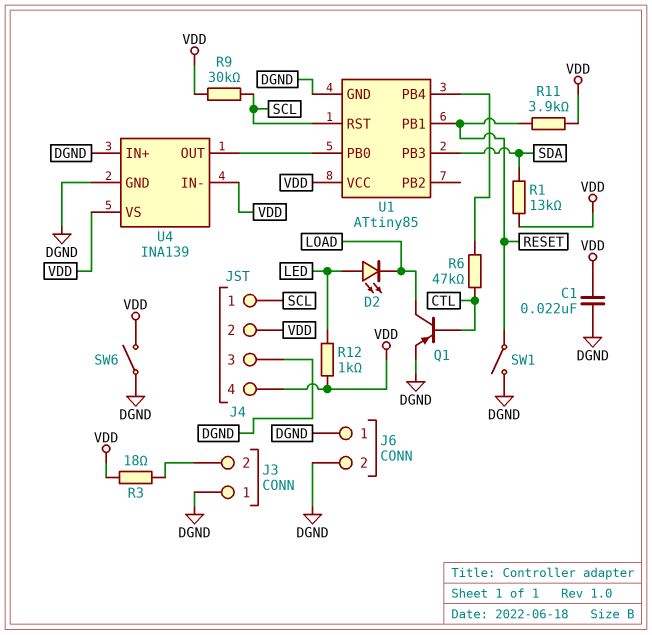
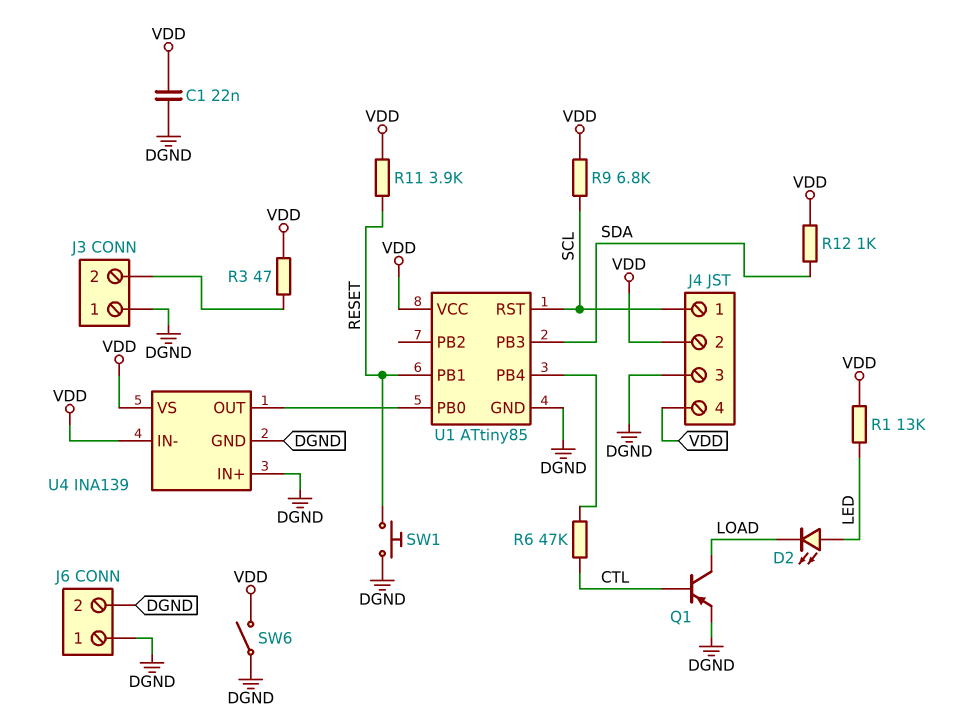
R1: 13k (SDA, VDD) -> 13k (LED, VDD)
R3: 18 (J3/2, VDD) -> 47 (J3/2, VDD)
R9: 30k (SCL, VDD) -> 6.8k (SCL, VDD)
R12: 1k (LED, VDD) -> 1k (SDA, VDD)
SW1: switch (DGND, RESET) -> button (DGND, RESET)

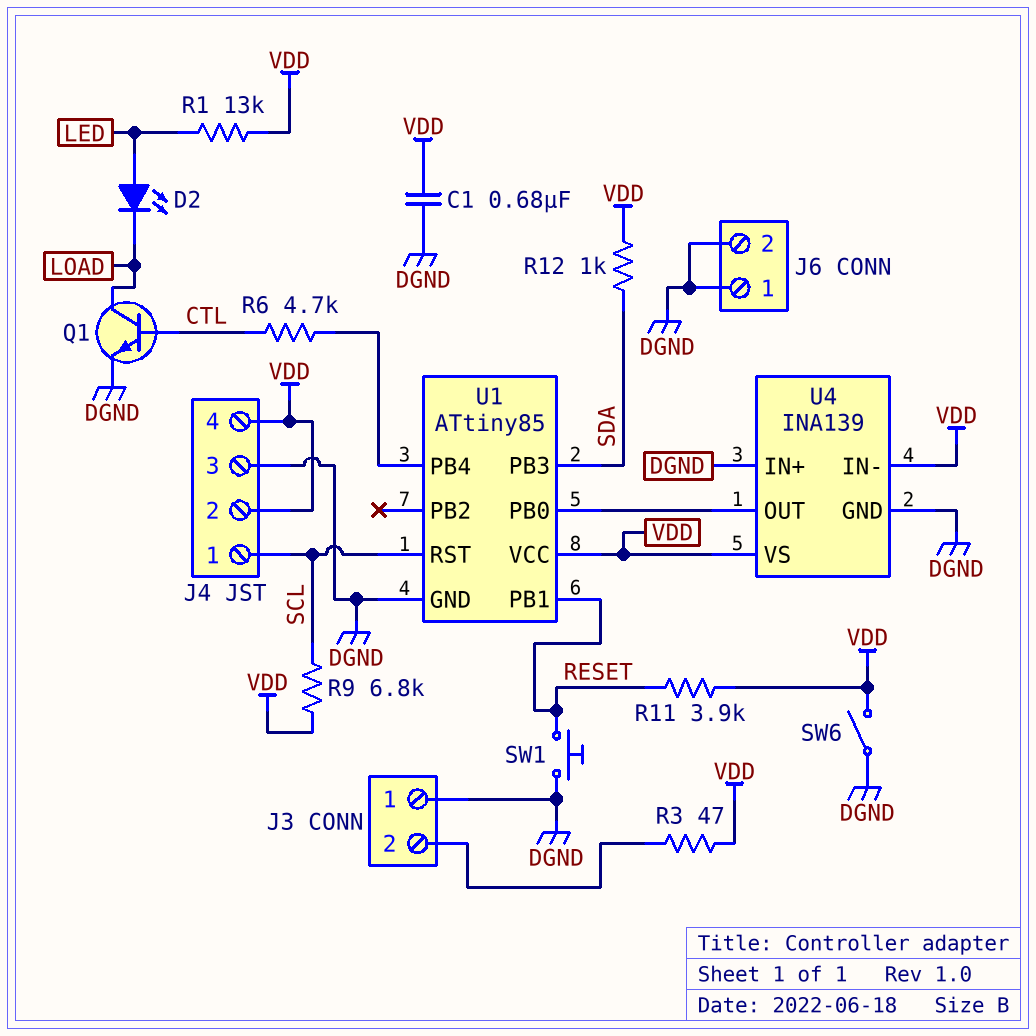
C1: 22nF (DGND, VDD) -> 680nF (DGND, VDD)
Q1: PNP (B CTL, C LOAD, E DGND) -> NPN (B CTL, C LOAD, E DGND)
R6: 47k (CTL, U1/PB4) -> 4.7k (CTL, U1/PB4)

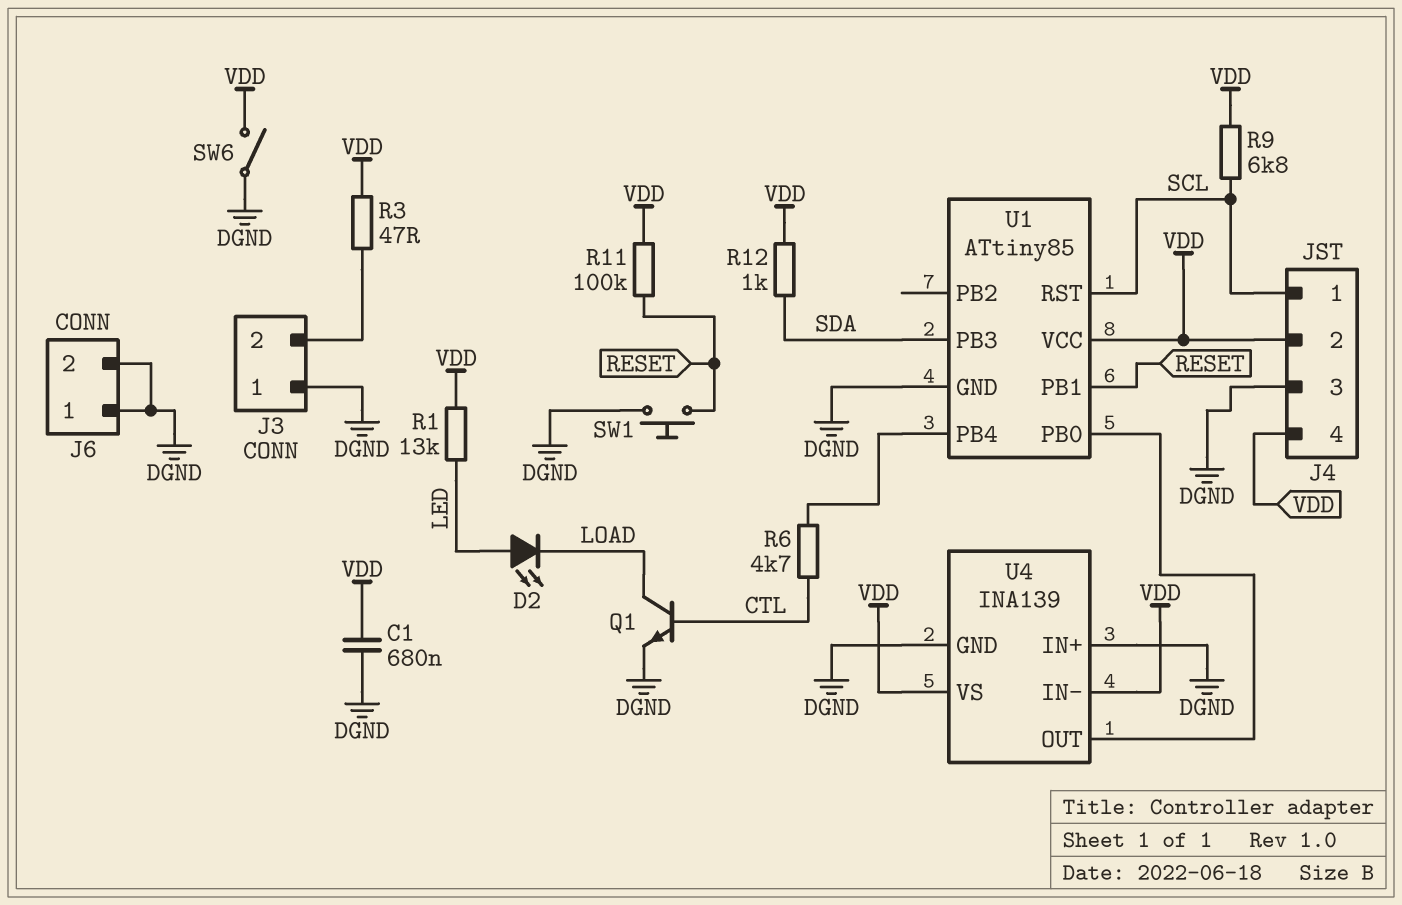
R11: 3.9k (RESET, VDD) -> 100k (RESET, VDD)

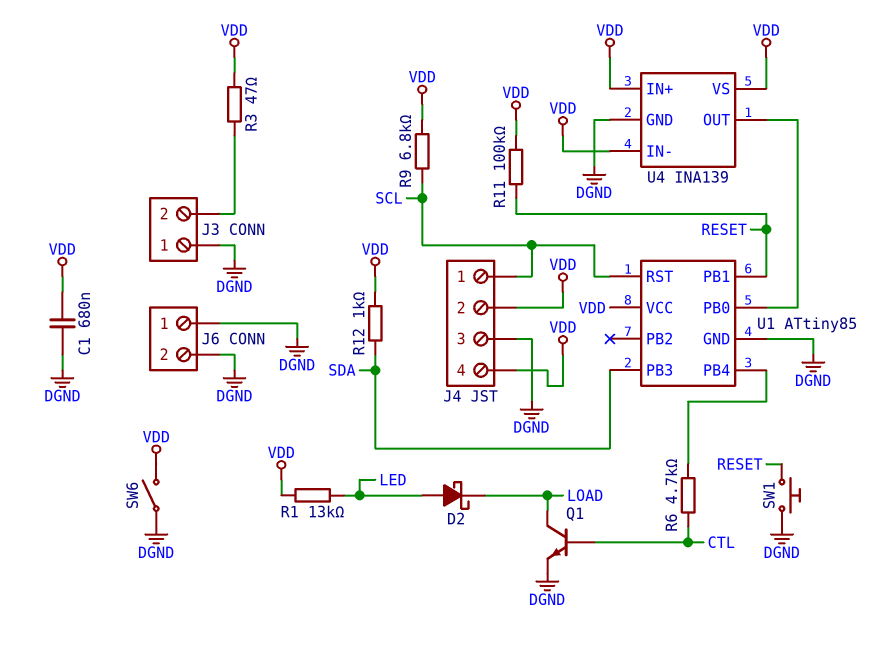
D2: LED (A LED, K LOAD) -> schottky (A LED, K LOAD)
U4 pin IN+: DGND -> VDD

